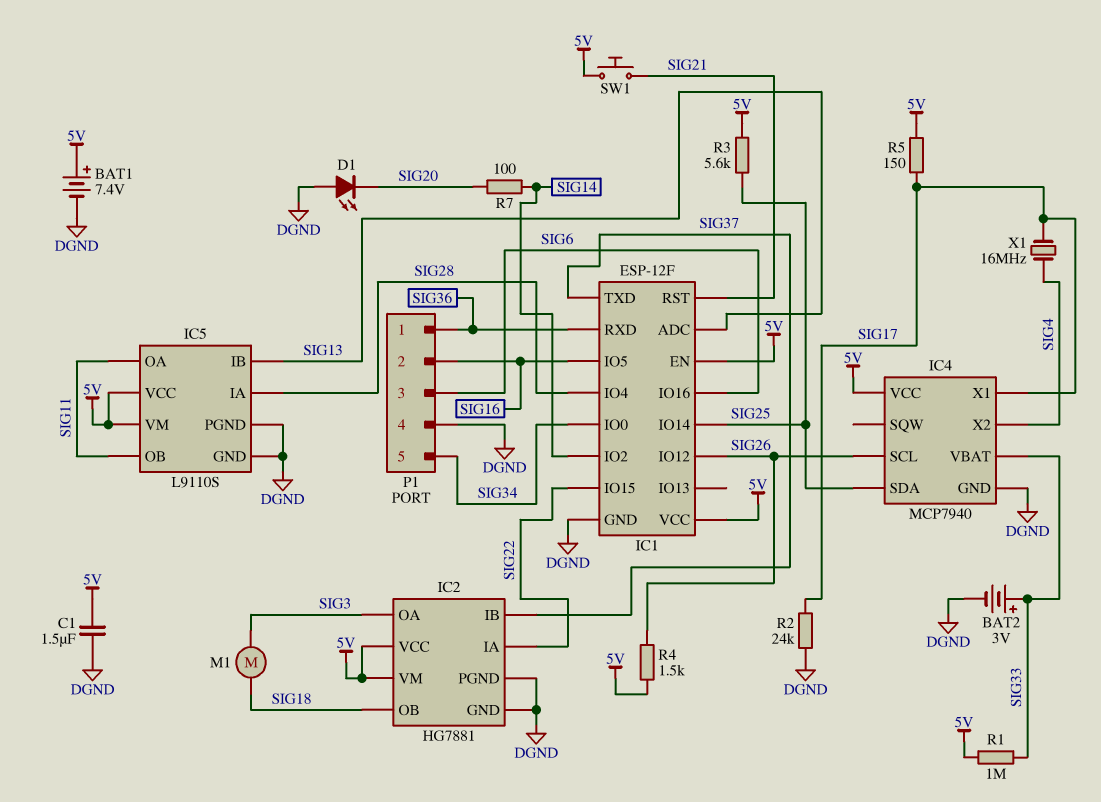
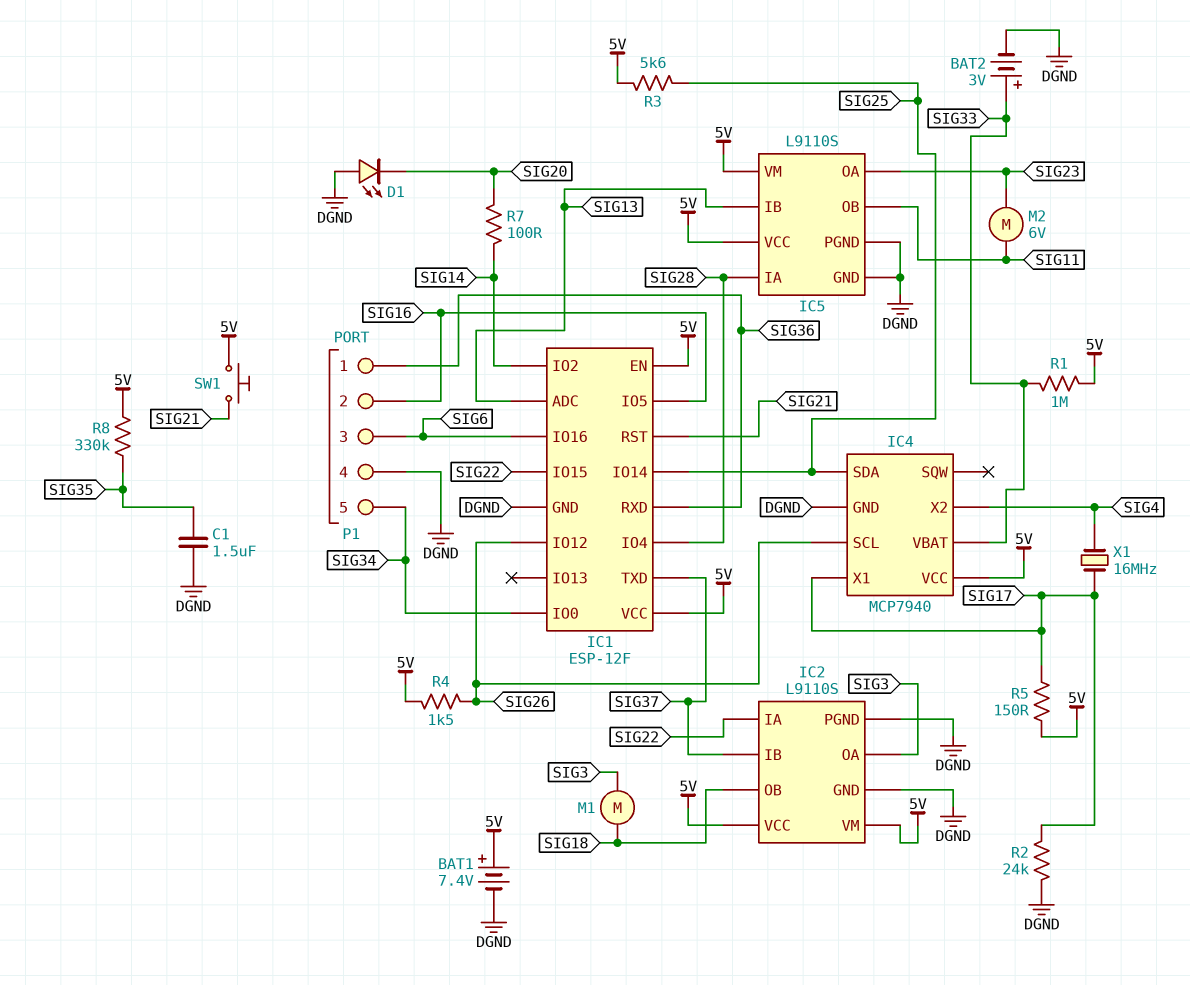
C1: 1.5uF (5V, DGND) -> 1.5uF (DGND, SIG35)
IC2: HG7881 -> L9110S
IC5 pin OA: SIG11 -> SIG23
M2: none -> motor 6V (SIG11, SIG23)
R8: none -> 330k (5V, SIG35)

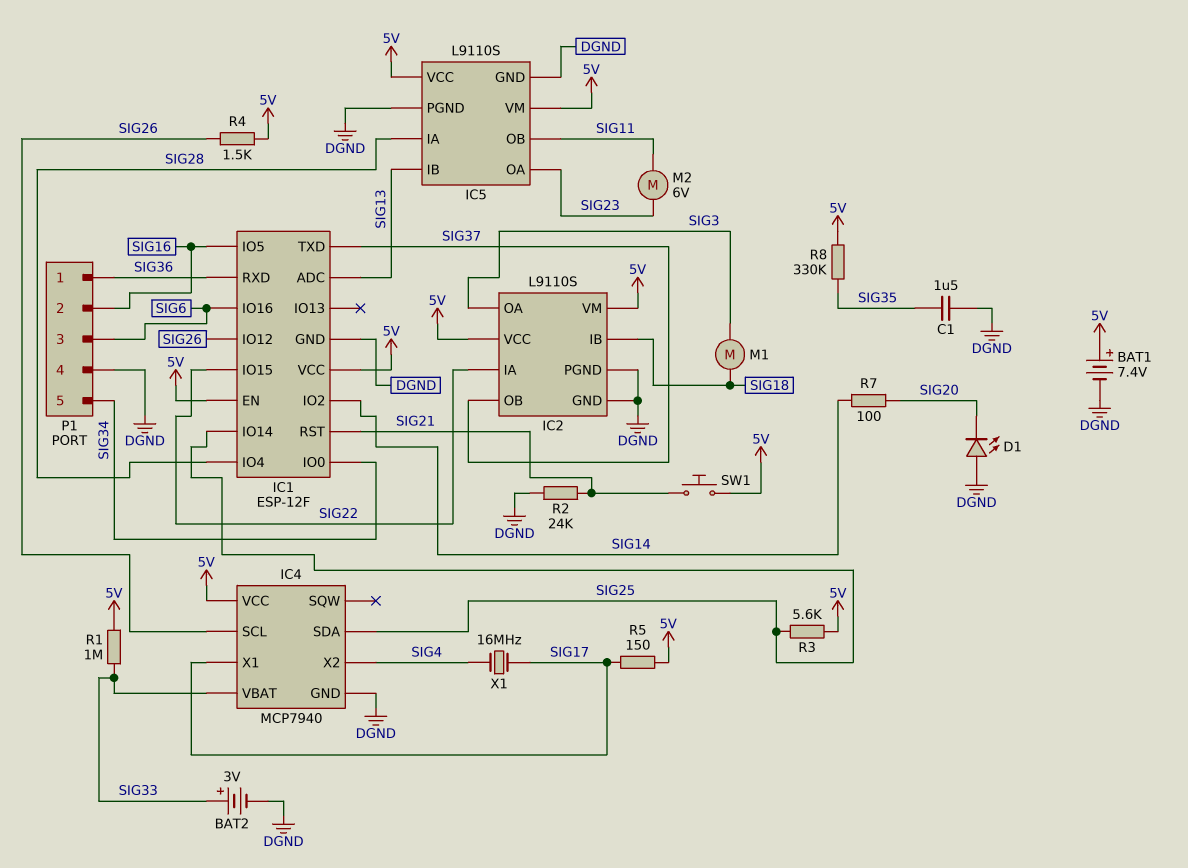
IC2 pin IB: SIG37 -> SIG18
IC2 pin OB: SIG18 -> SIG37
R2: 24k (DGND, SIG17) -> 24k (DGND, SIG21)

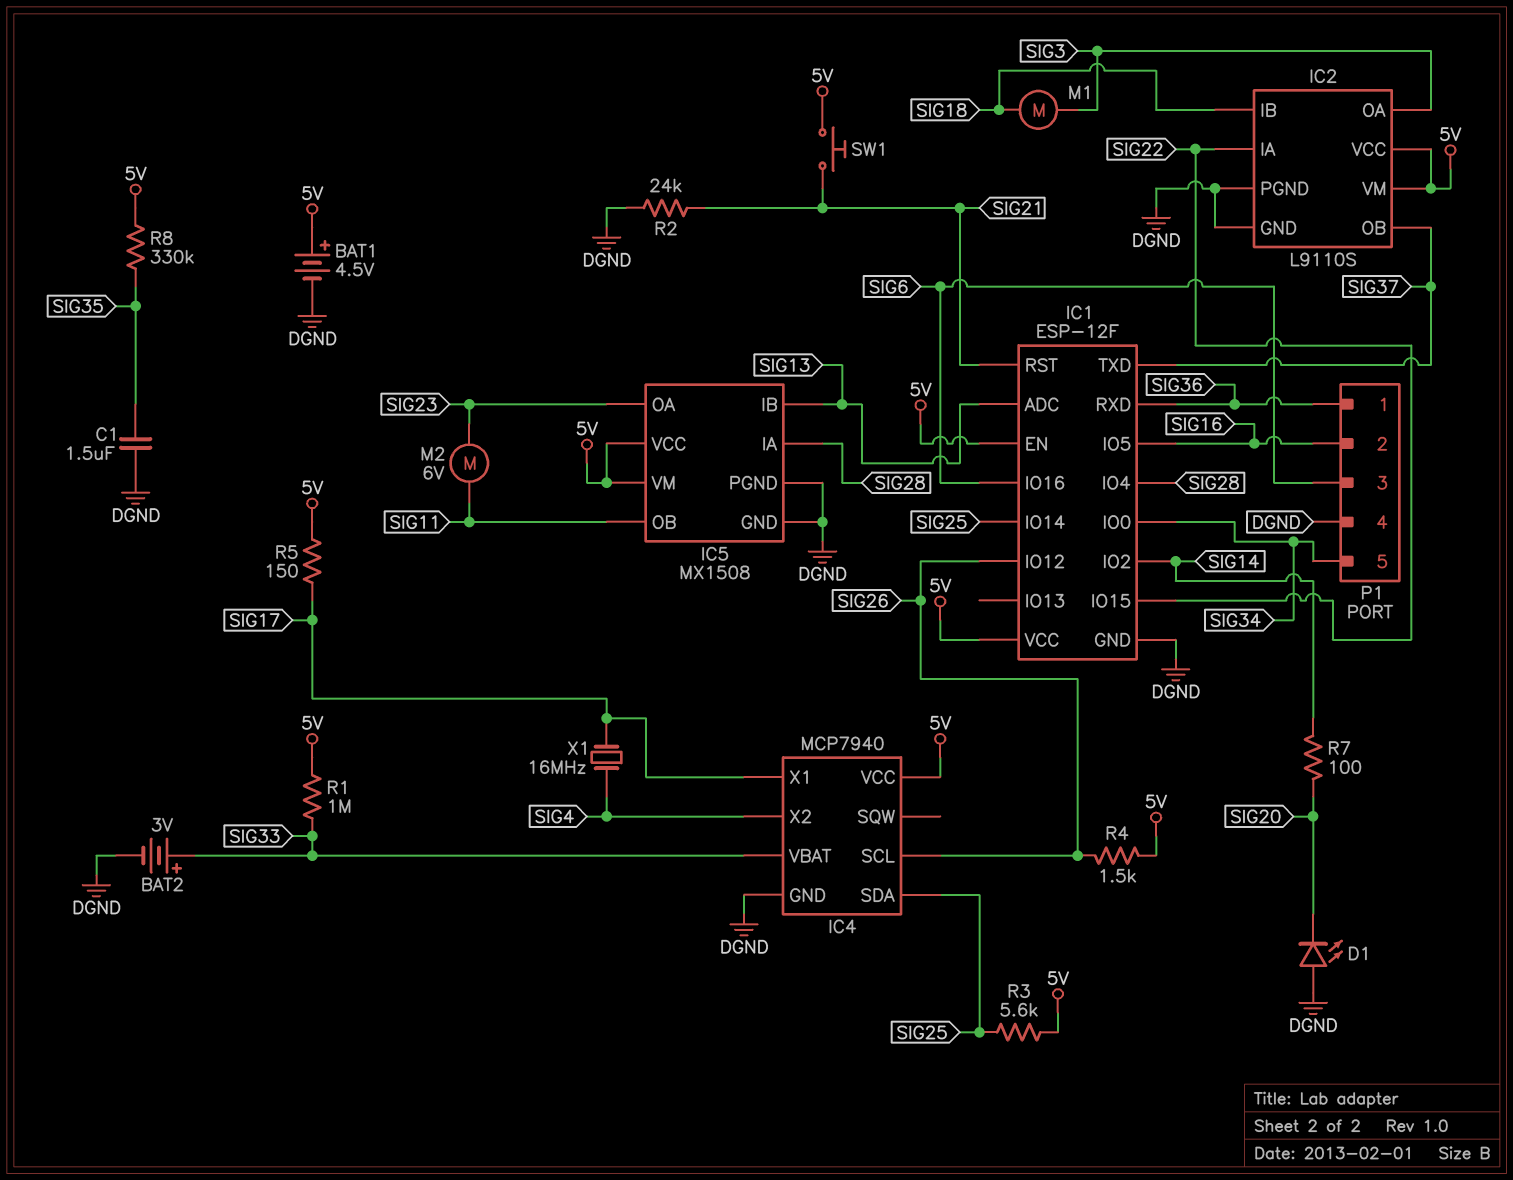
BAT1: 7.4V (plus 5V, minus DGND) -> 4.5V (plus 5V, minus DGND)
IC5: L9110S -> MX1508

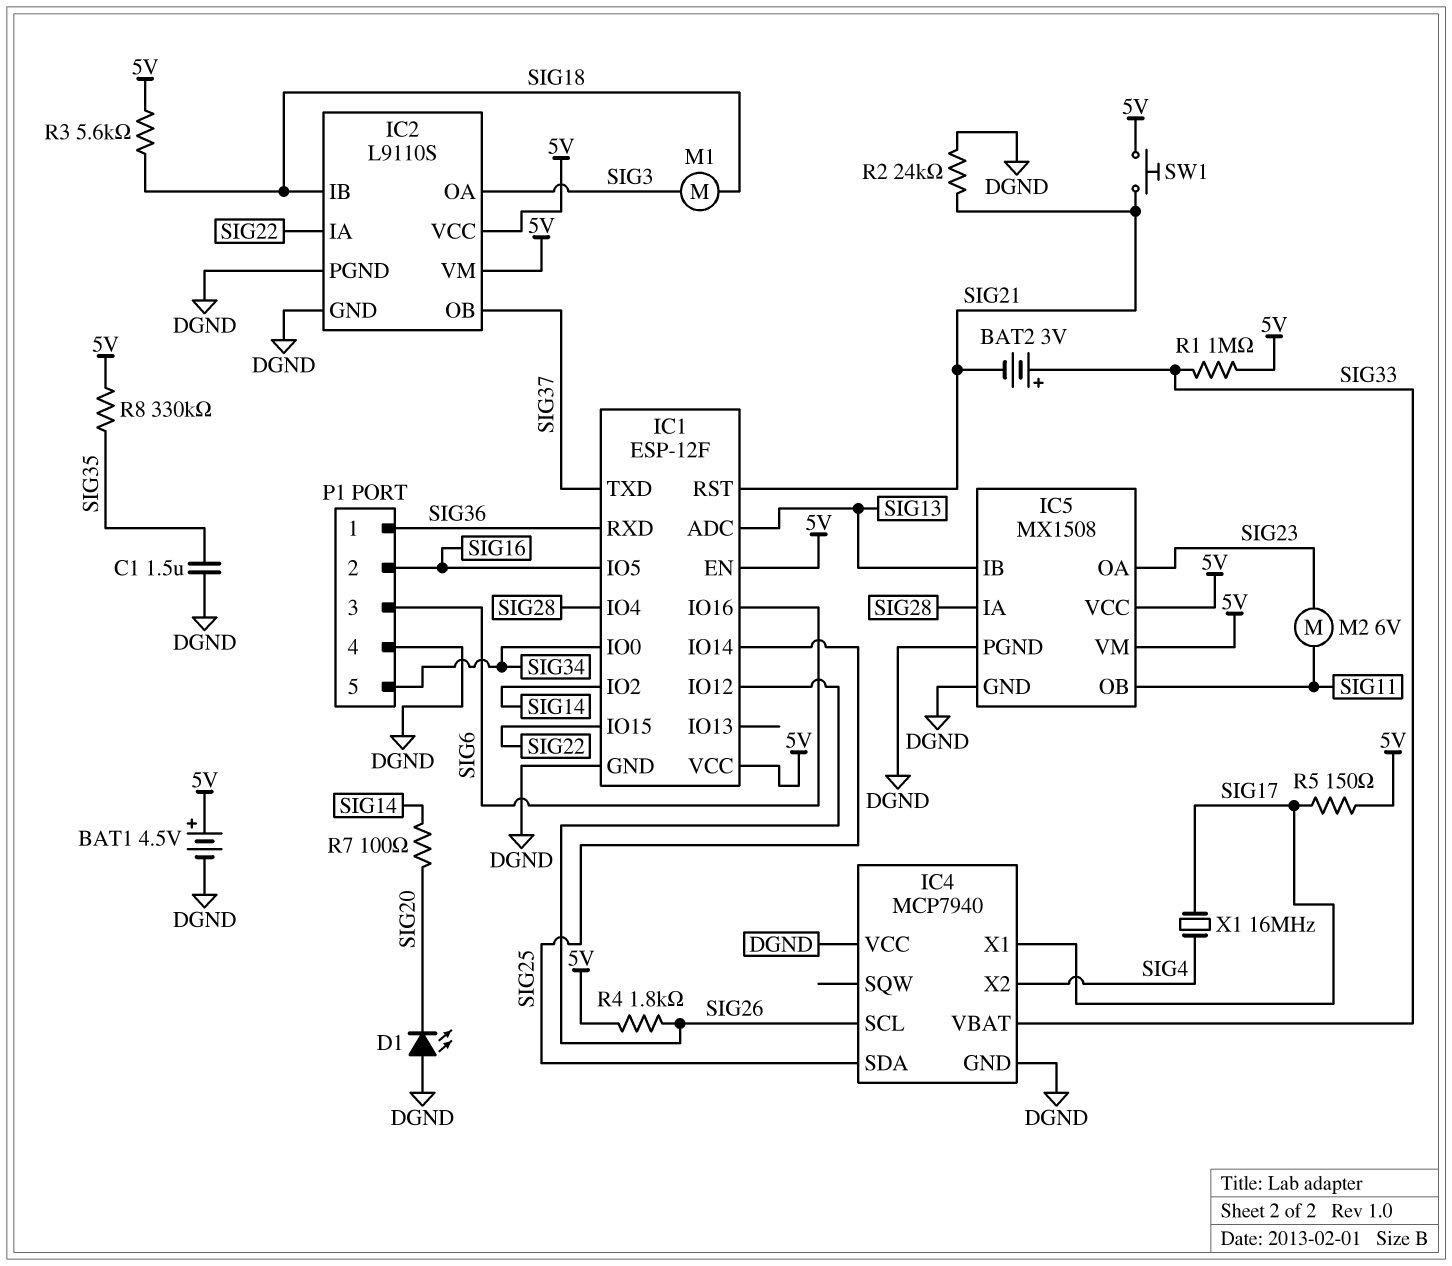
BAT2: 3V (plus SIG33, minus DGND) -> 3V (plus SIG33, minus SIG21)
IC4 pin VCC: 5V -> DGND
R3: 5.6k (5V, SIG25) -> 5.6k (5V, SIG18)
R4: 1.5k (5V, SIG26) -> 1.8k (5V, SIG26)

